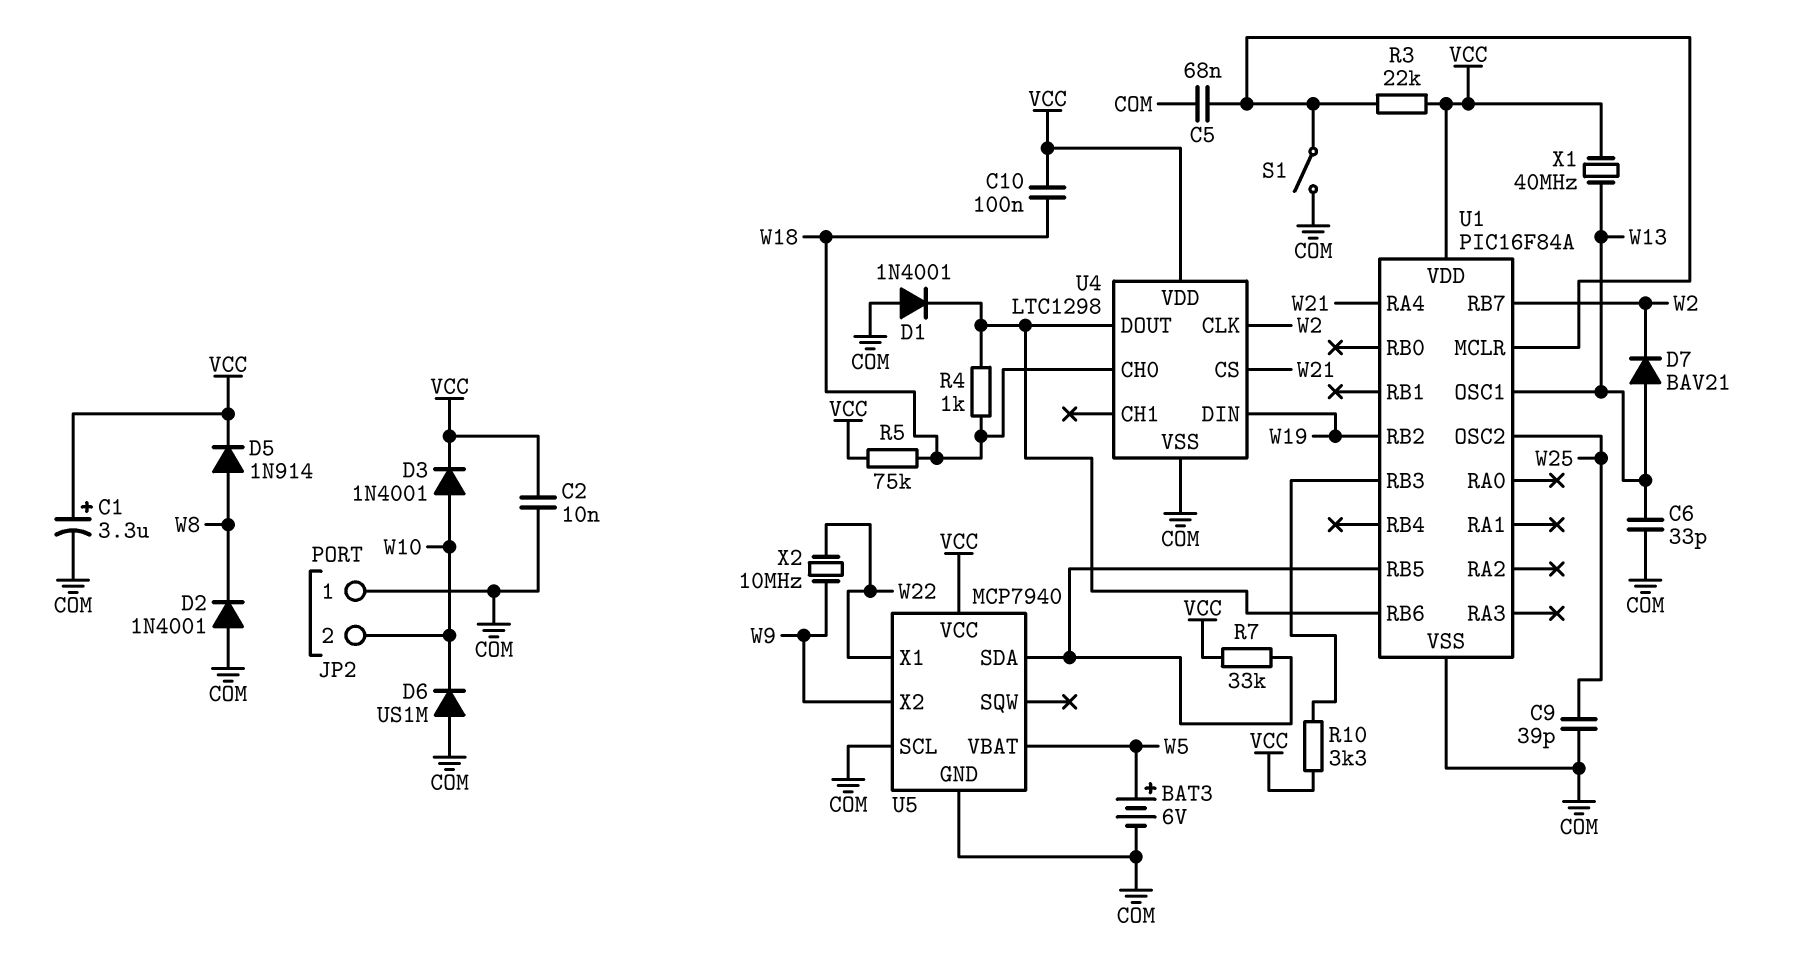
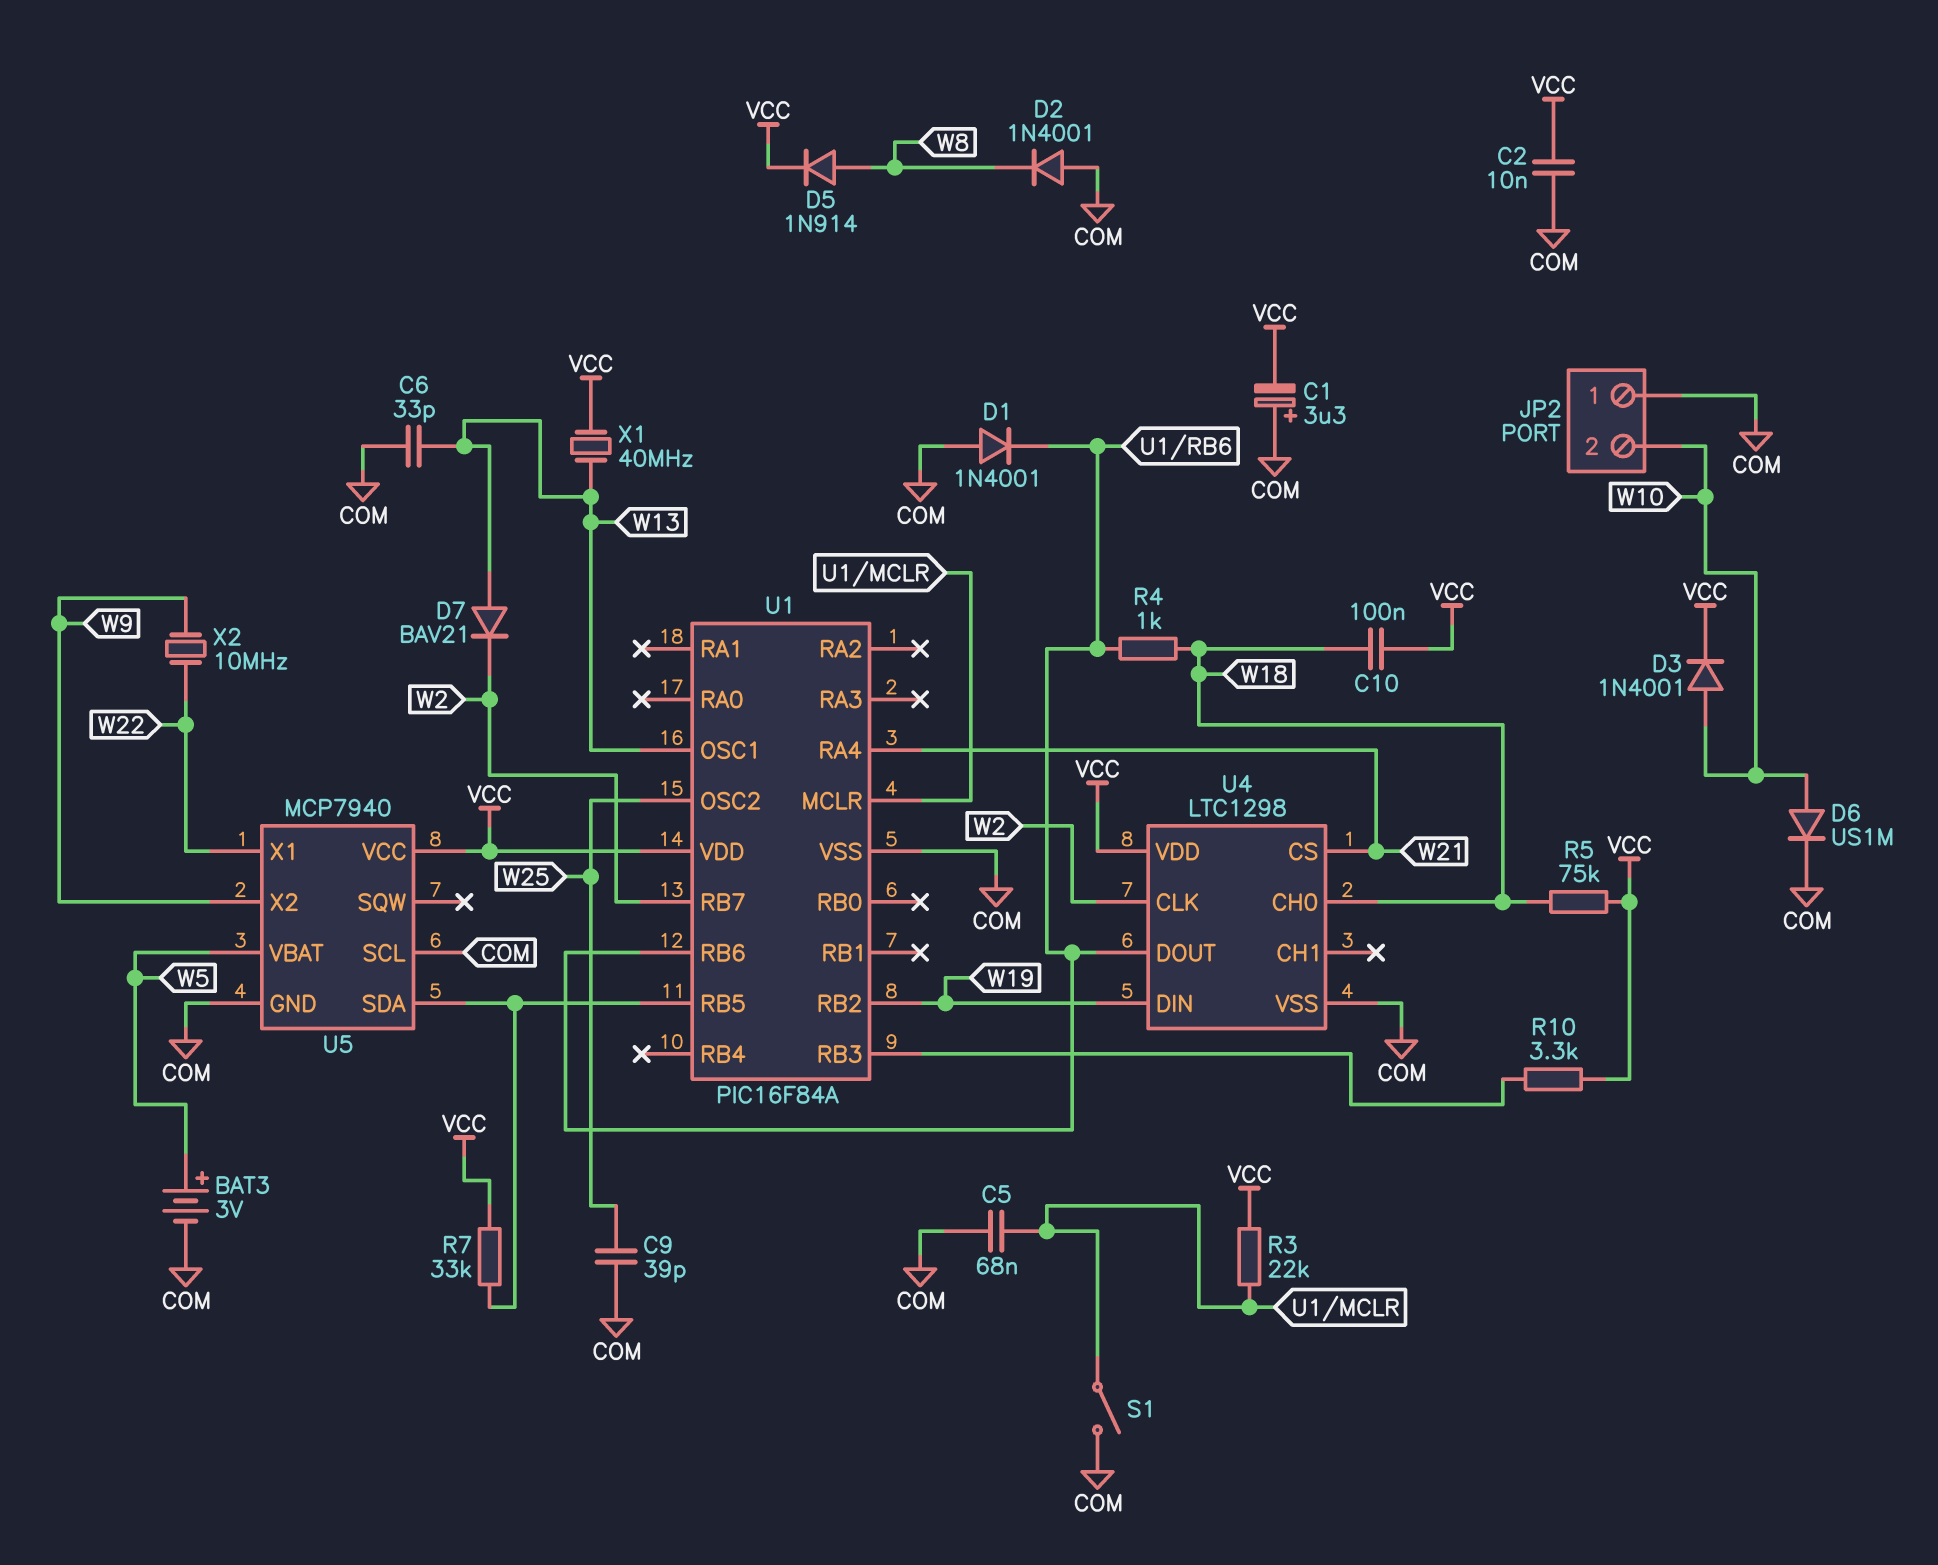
BAT3: 6V (plus W5, minus COM) -> 3V (plus W5, minus COM)
C1: 3.3uF (plus VCC, minus COM) -> 3.3uF (plus COM, minus VCC)
D6: diode US1M (A COM, K W10) -> diode US1M (A W10, K COM)

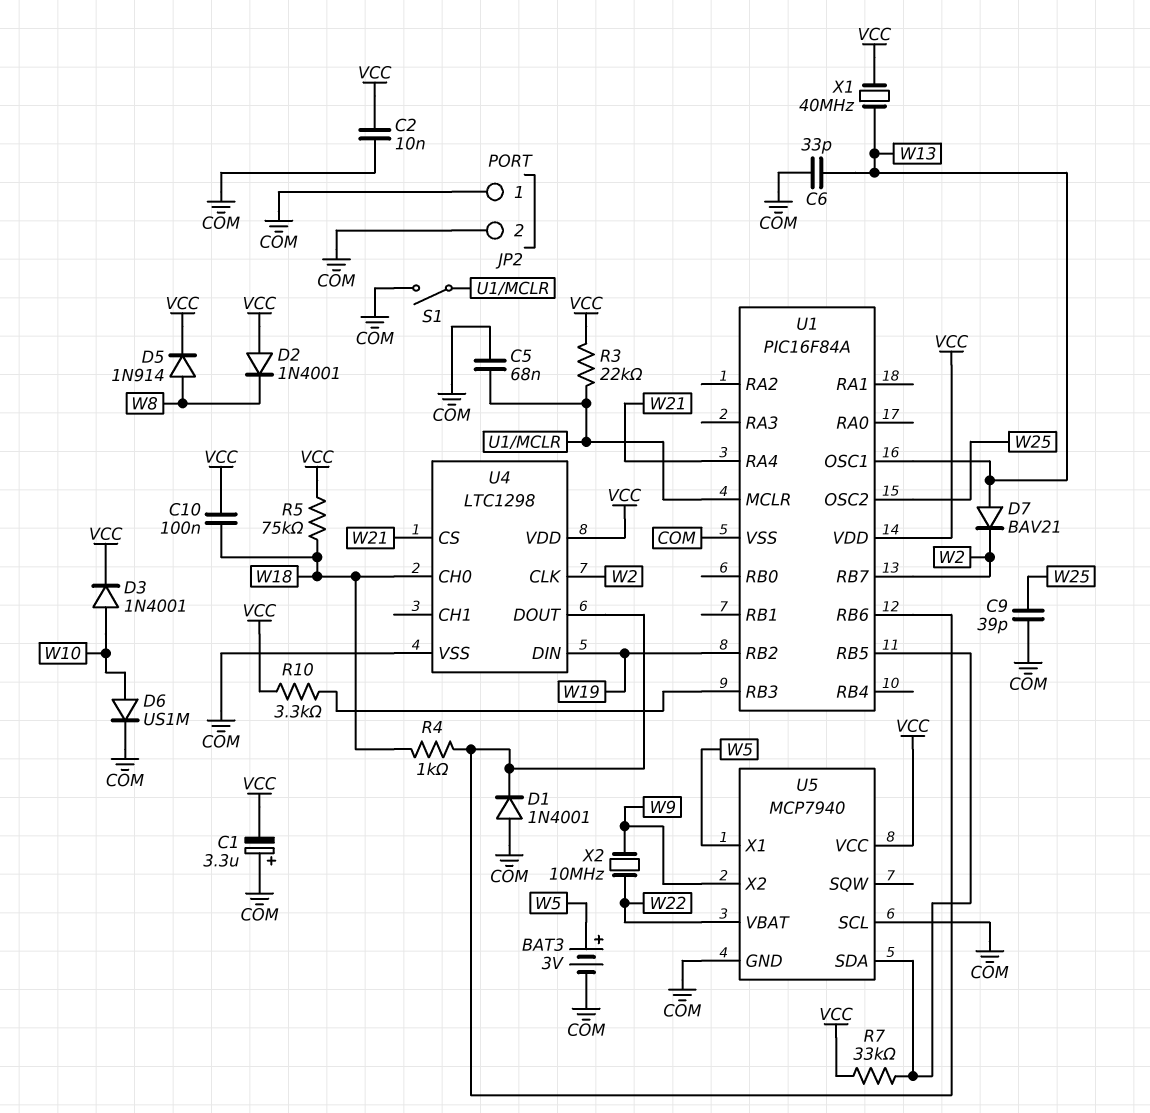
D2: diode 1N4001 (A COM, K W8) -> diode 1N4001 (A VCC, K W8)
JP2 pin 2: W10 -> COM
U5 pin VBAT: W5 -> W22
U5 pin X1: W22 -> W5

